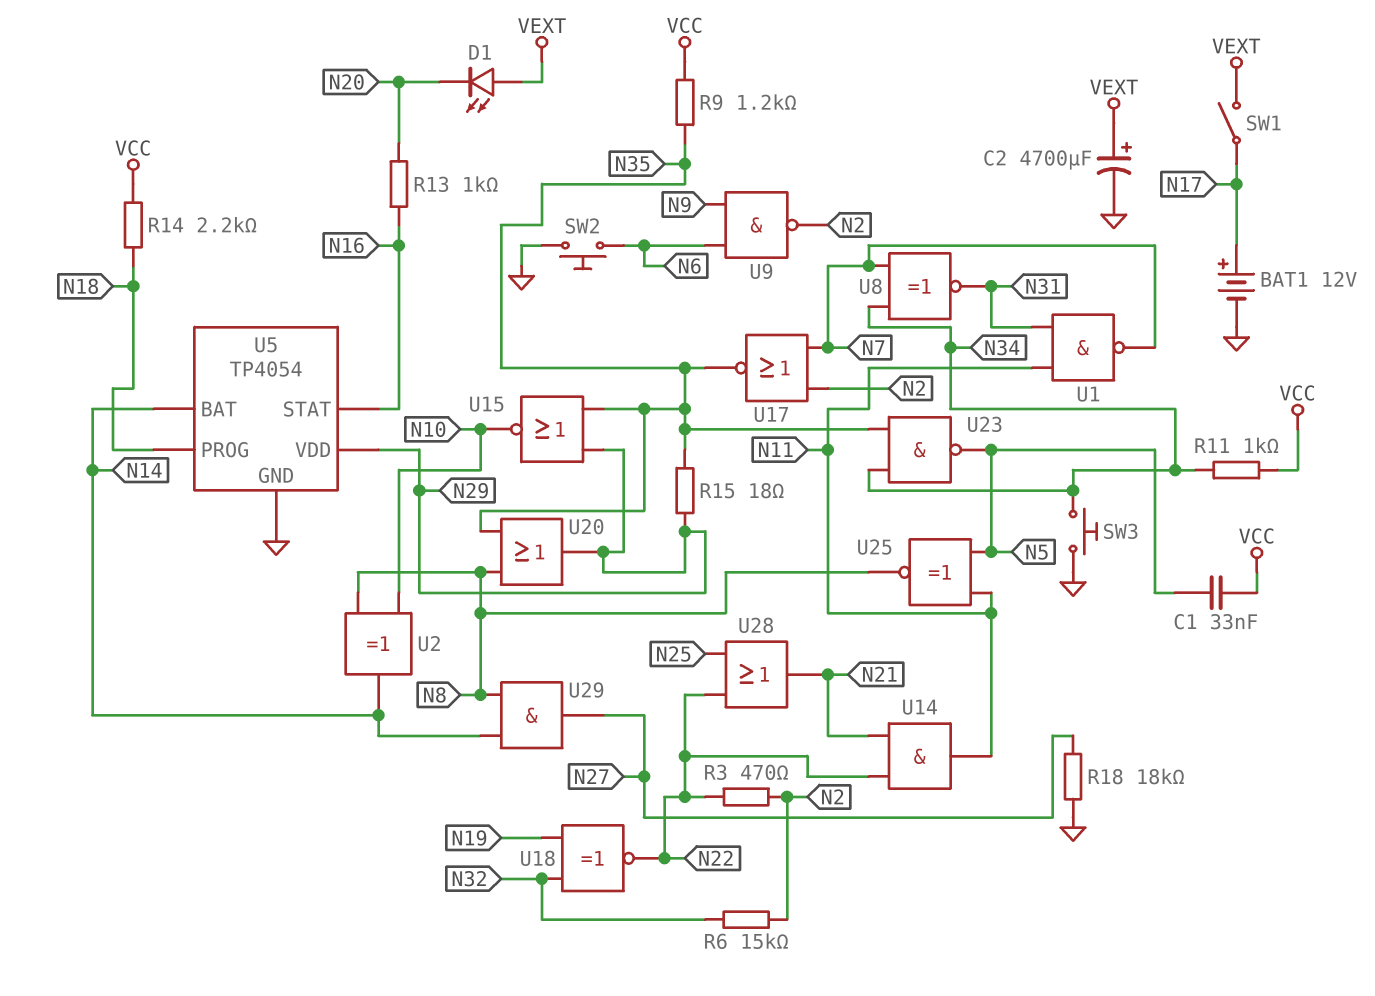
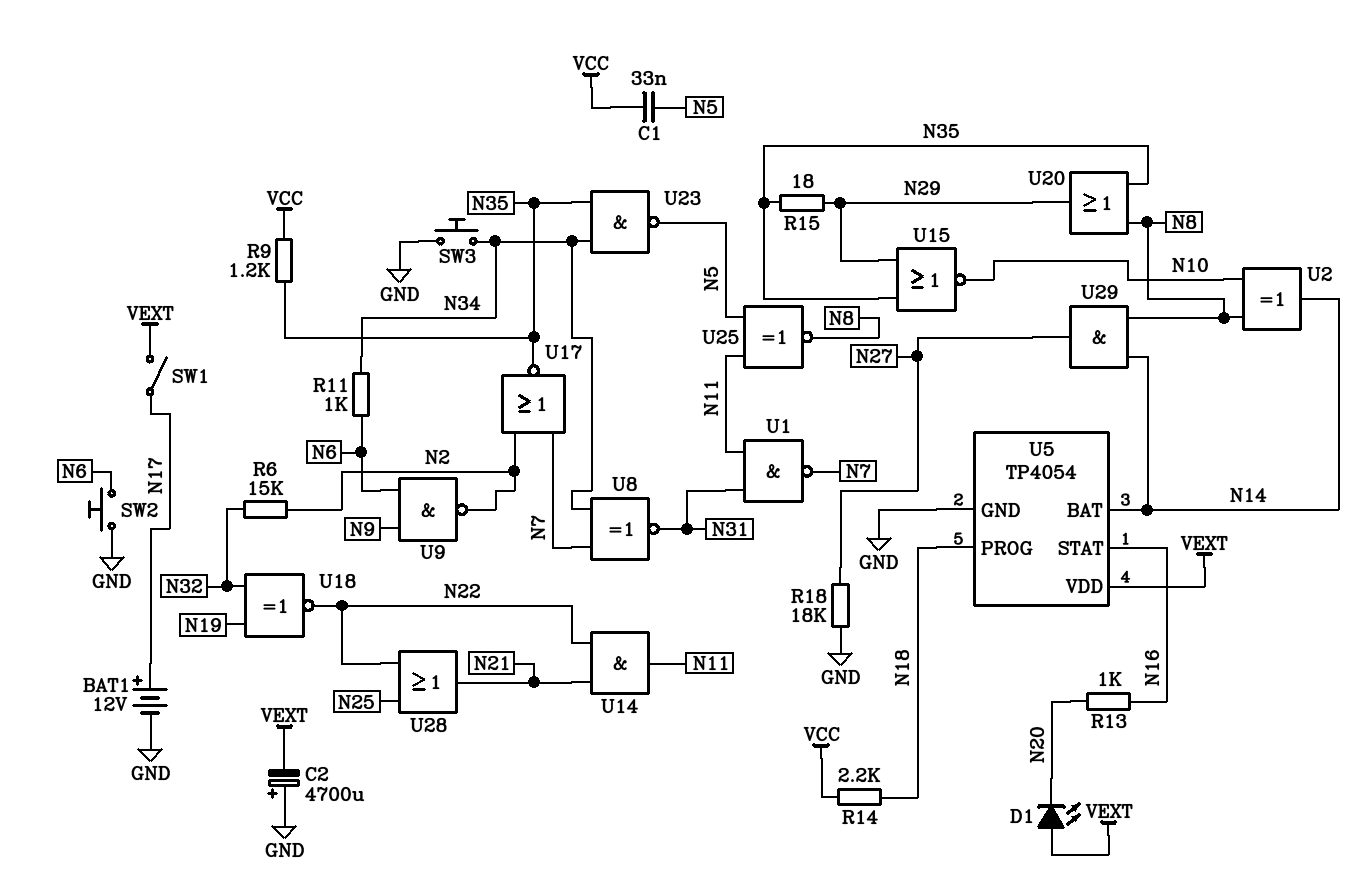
C2: 4700uF (plus VEXT, minus GND) -> 4700uF (plus GND, minus VEXT)
R3: 470 (N2, N22) -> none
R11: 1k (N34, VCC) -> 1k (N6, N34)
U5 pin VDD: N29 -> VEXT

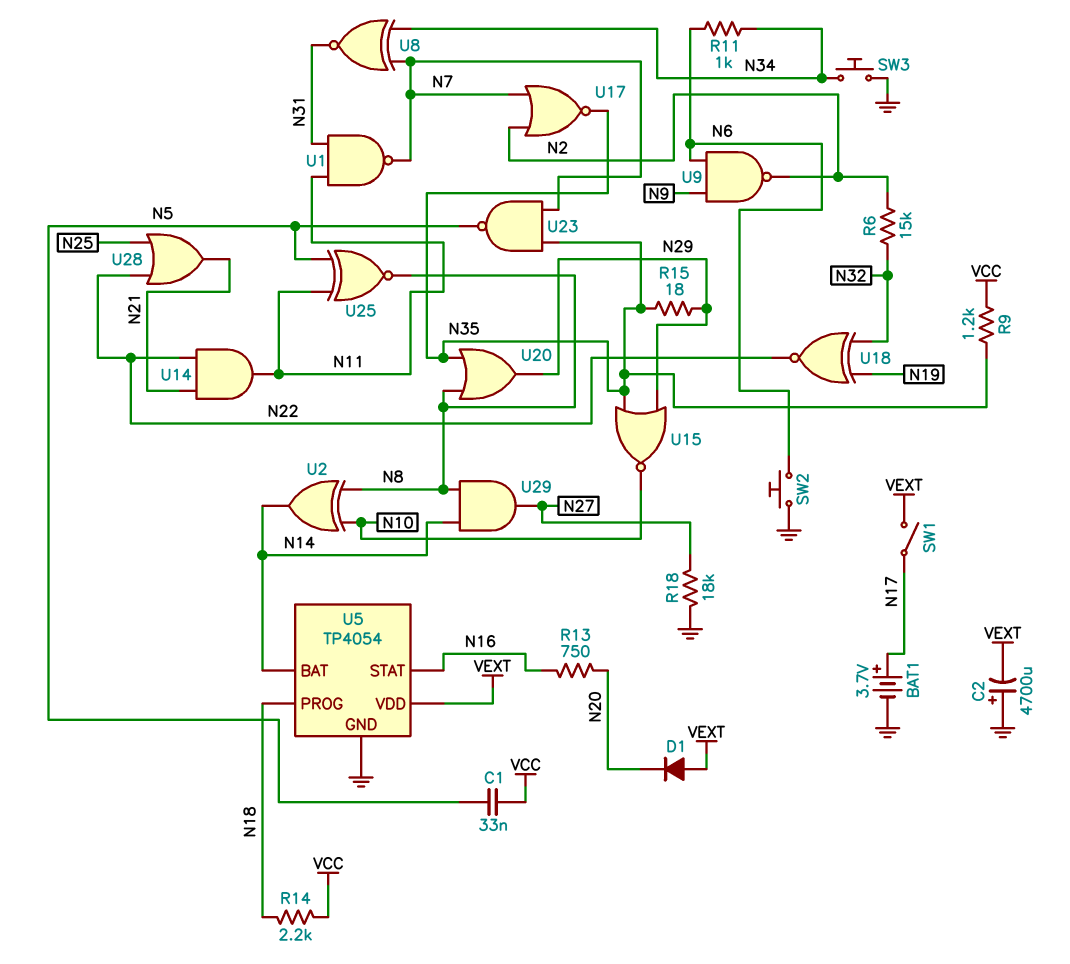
BAT1: 12V (plus N17, minus GND) -> 3.7V (plus N17, minus GND)
D1: LED (A VEXT, K N20) -> diode (A VEXT, K N20)
R13: 1k (N16, N20) -> 750 (N16, N20)
U23: NAND (in N34, in N35, out N5) -> NAND (in N7, in N35, out N5)

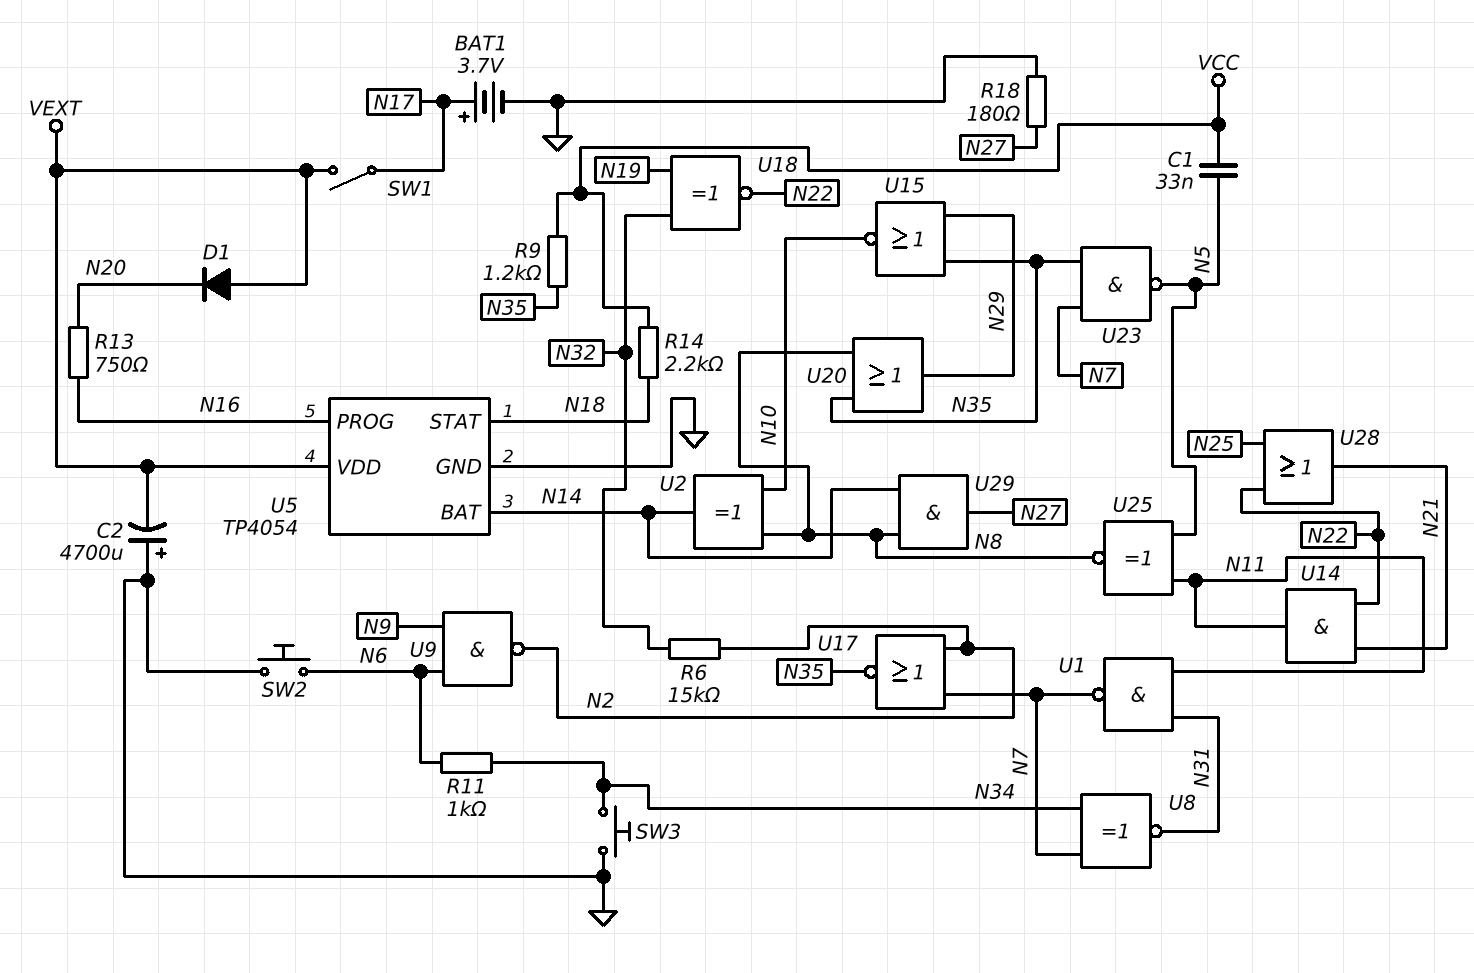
R15: 18 (N29, N35) -> none
R18: 18k (GND, N27) -> 180 (GND, N27)
U5 pin PROG: N18 -> N16
U5 pin STAT: N16 -> N18

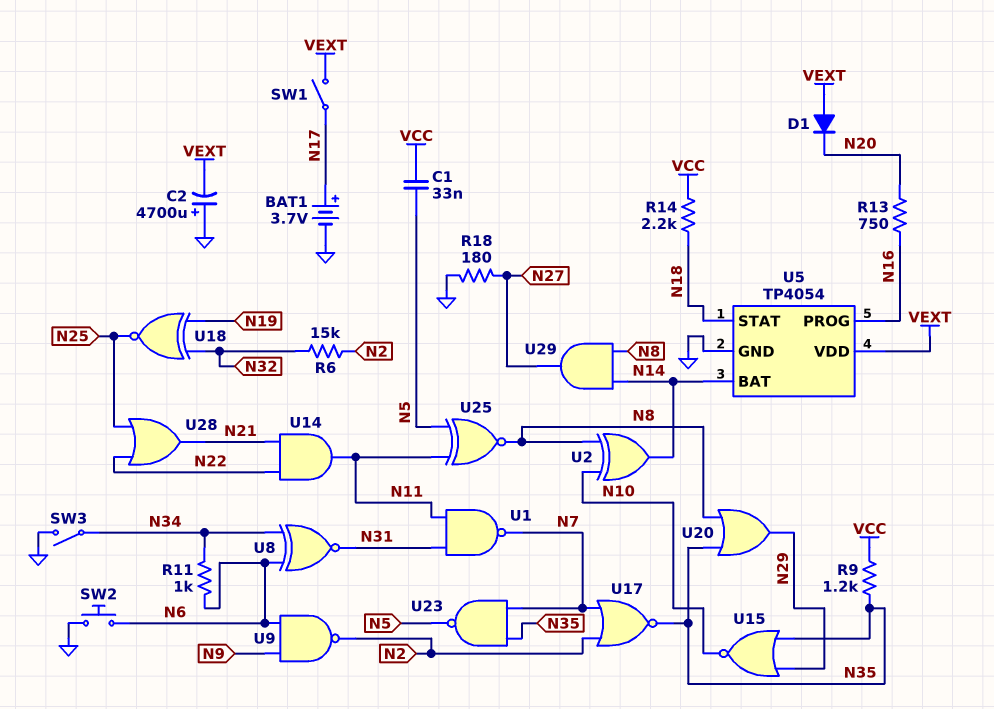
SW3: button (GND, N34) -> switch (GND, N34)
U8: XNOR (in N7, in N34, out N31) -> XNOR (in N6, in N34, out N31)
U18: XNOR (in N19, in N32, out N22) -> XNOR (in N19, in N32, out N25)

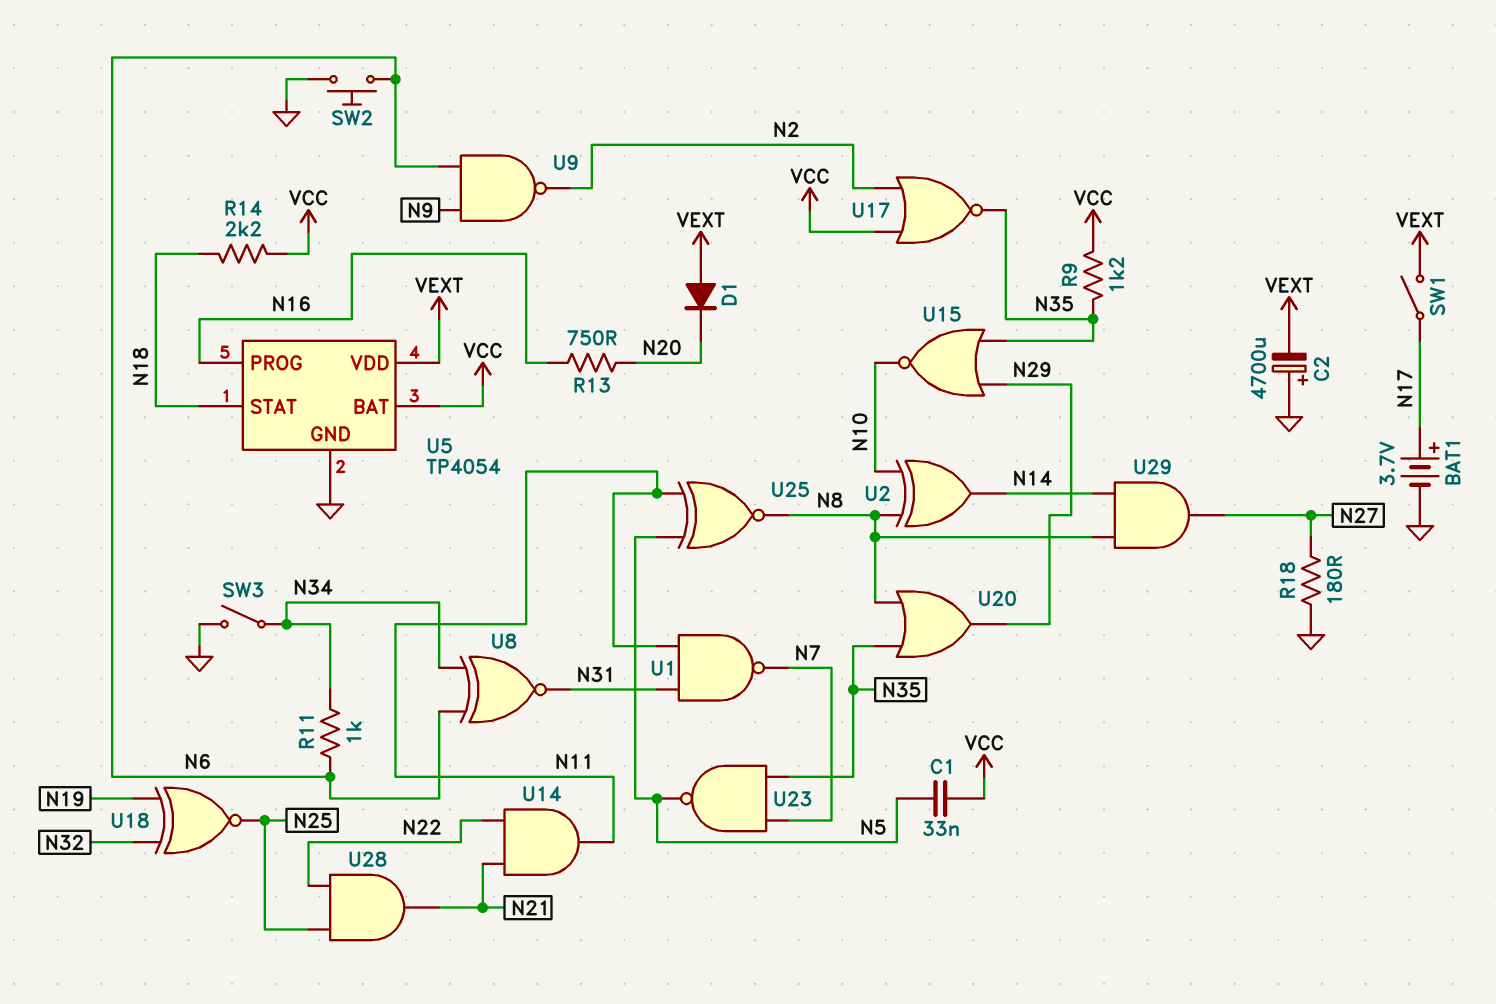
R6: 15k (N2, N32) -> none
U5 pin BAT: N14 -> VCC
U17: NOR (in N2, in N7, out N35) -> NOR (in N2, in VCC, out N35)
U28: OR (in N22, in N25, out N21) -> AND (in N22, in N25, out N21)

